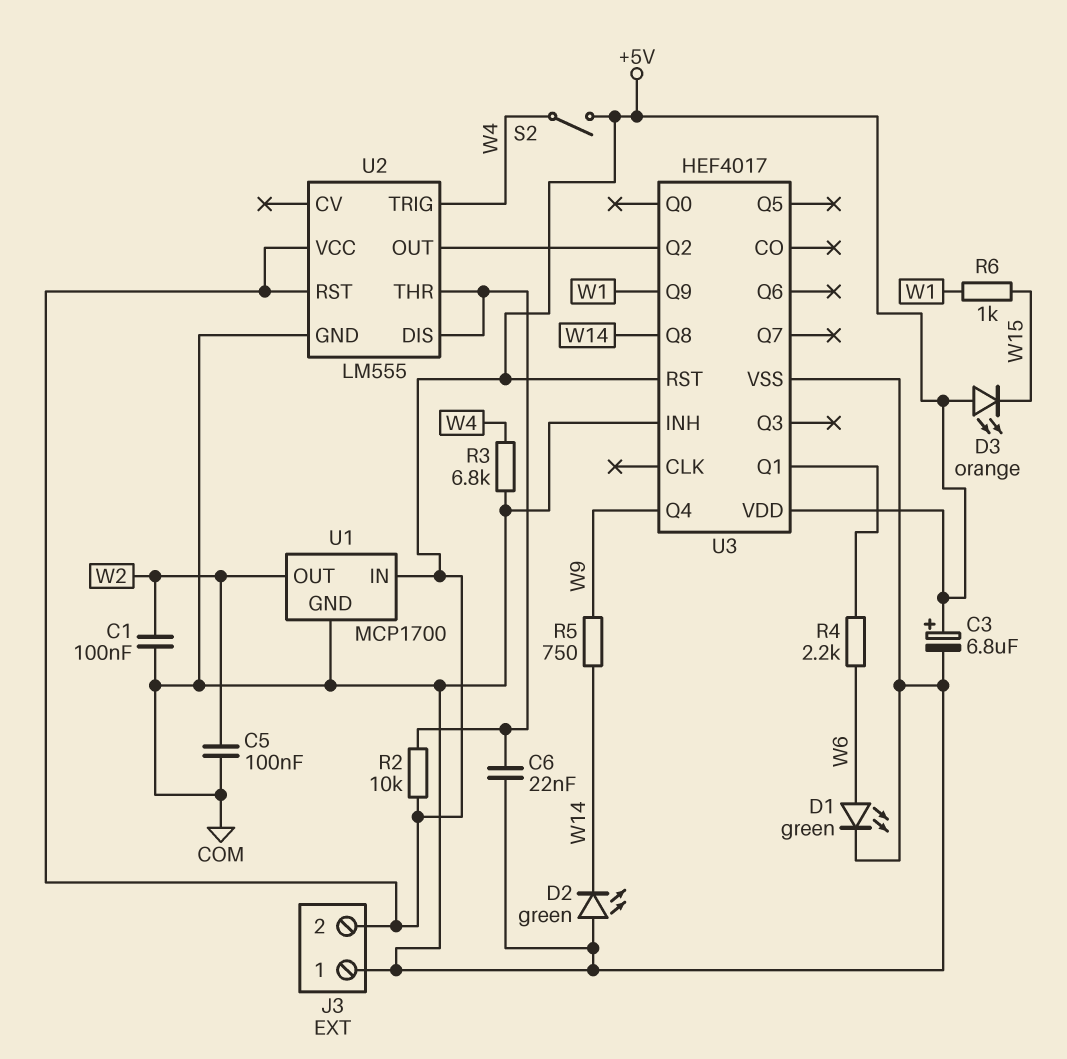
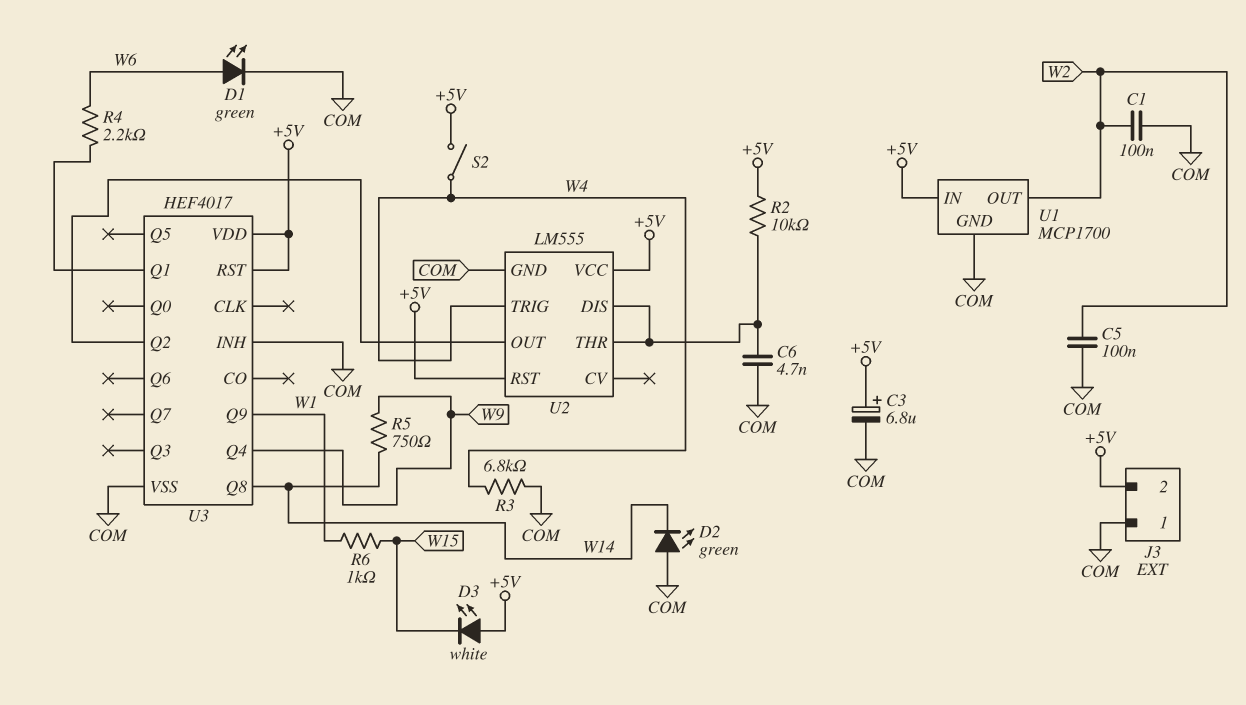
C6: 22nF (COM, U2/DIS) -> 4.7nF (COM, U2/DIS)
D3: LED orange (A +5V, K W15) -> LED white (A +5V, K W15)

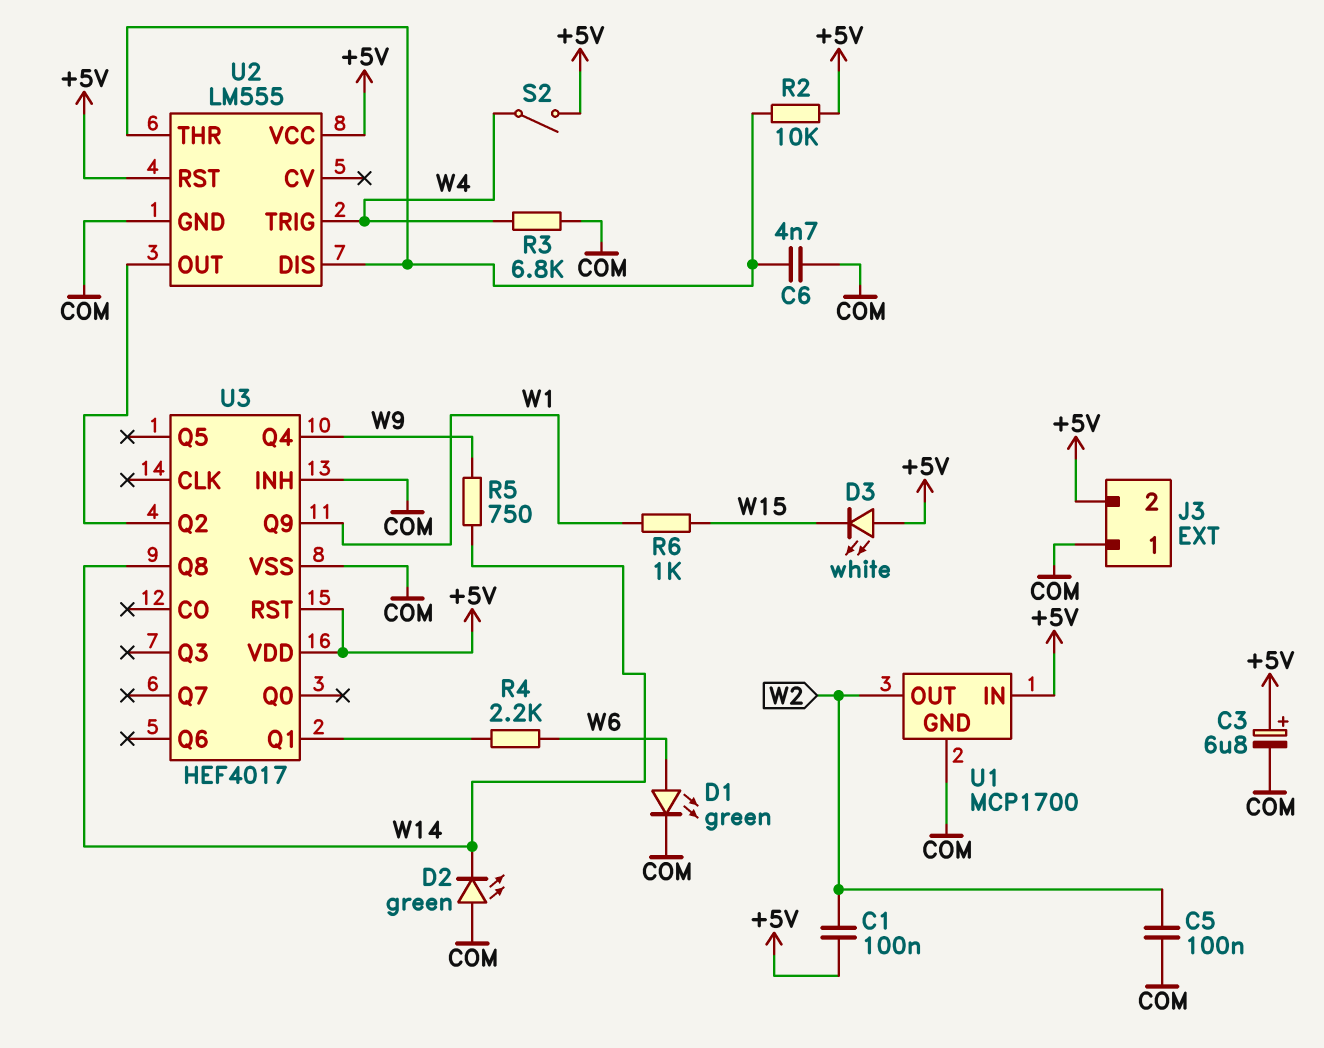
C1: 100nF (COM, W2) -> 100nF (+5V, W2)

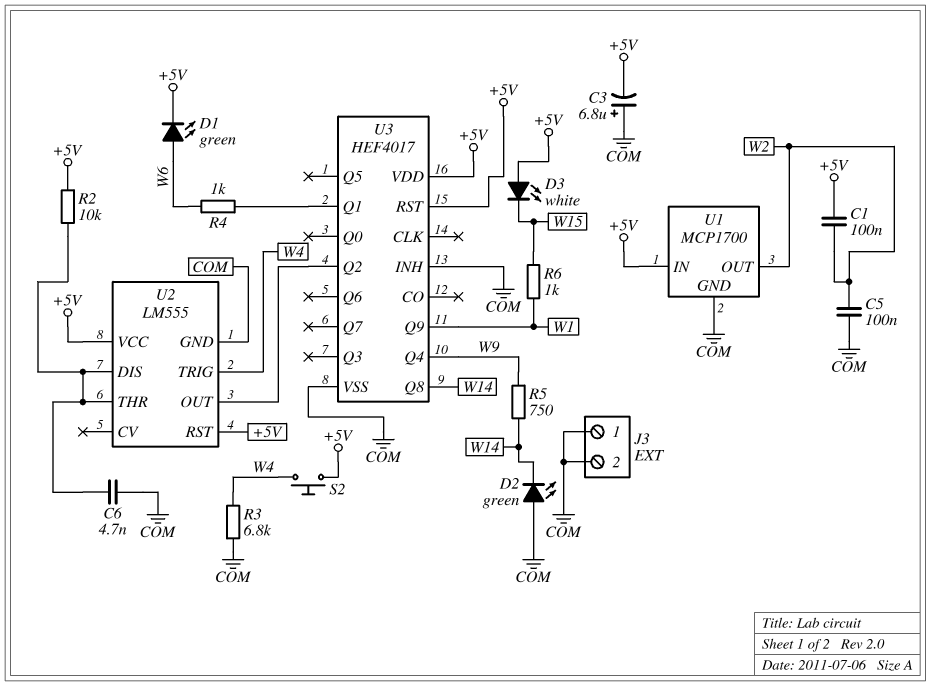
C3: 6.8uF (plus +5V, minus COM) -> 6.8uF (plus COM, minus +5V)
D1: LED green (A W6, K COM) -> LED green (A W6, K +5V)
J3 pin 2: +5V -> COM
R4: 2.2k (U3/Q1, W6) -> 1k (U3/Q1, W6)
S2: switch (+5V, W4) -> button (+5V, W4)

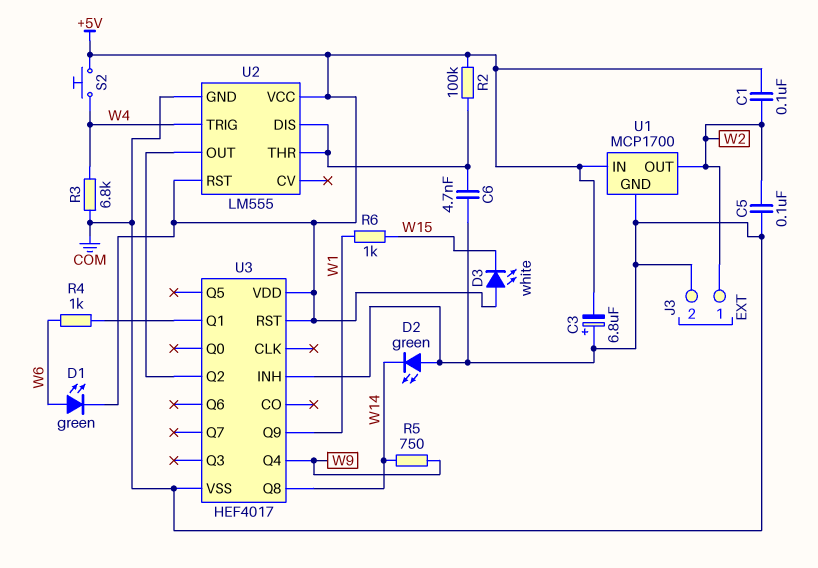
J3 pin 1: COM -> W2
R2: 10k (+5V, U2/DIS) -> 100k (+5V, U2/DIS)

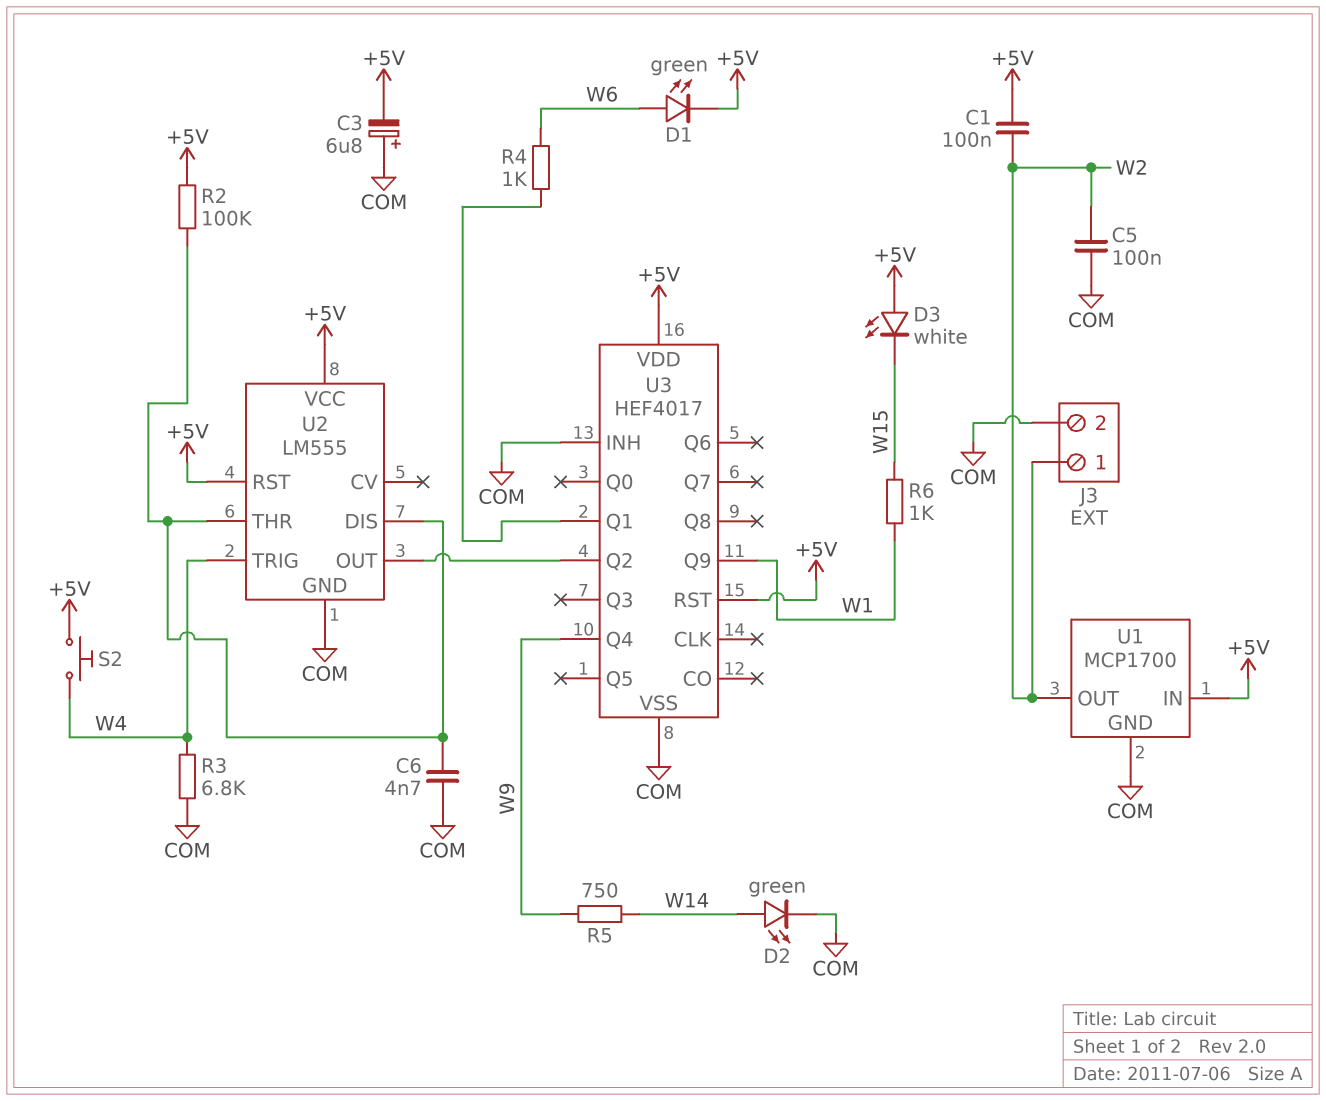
D2: LED green (A COM, K W14) -> LED green (A W14, K COM)
U3 pin Q8: W14 -> none

